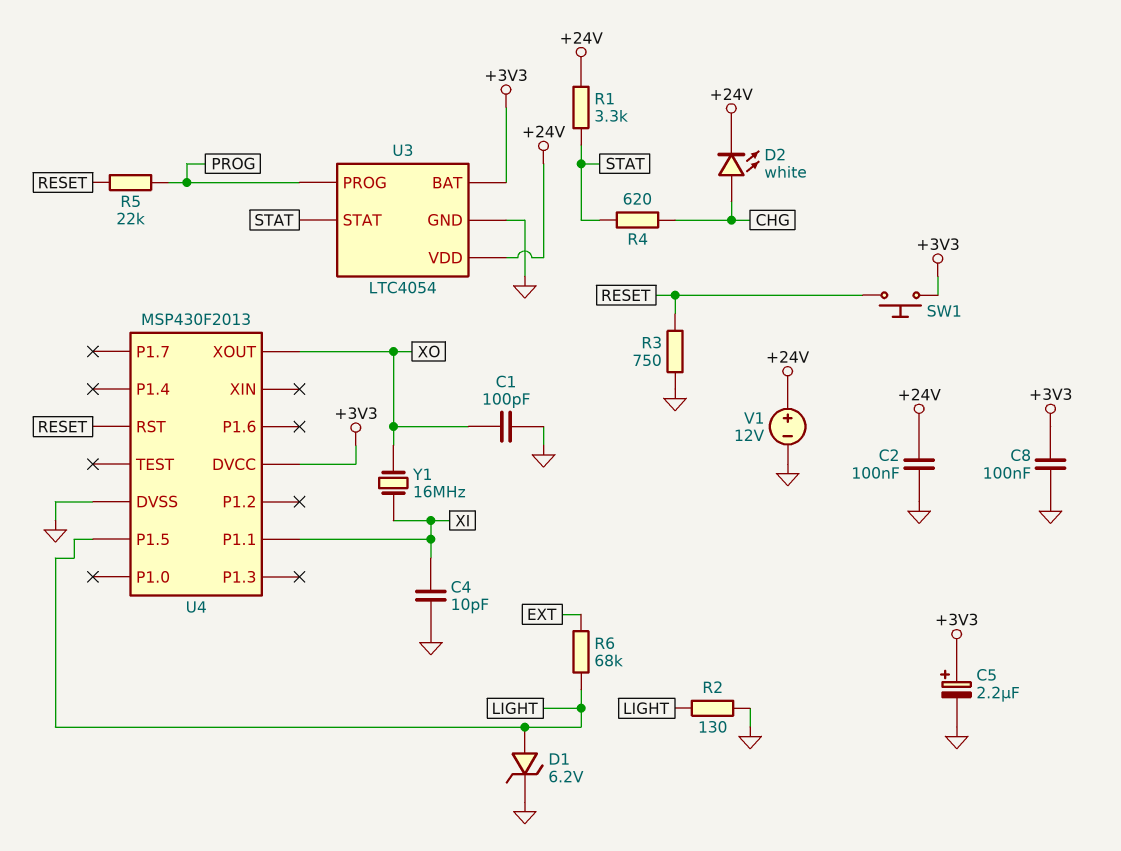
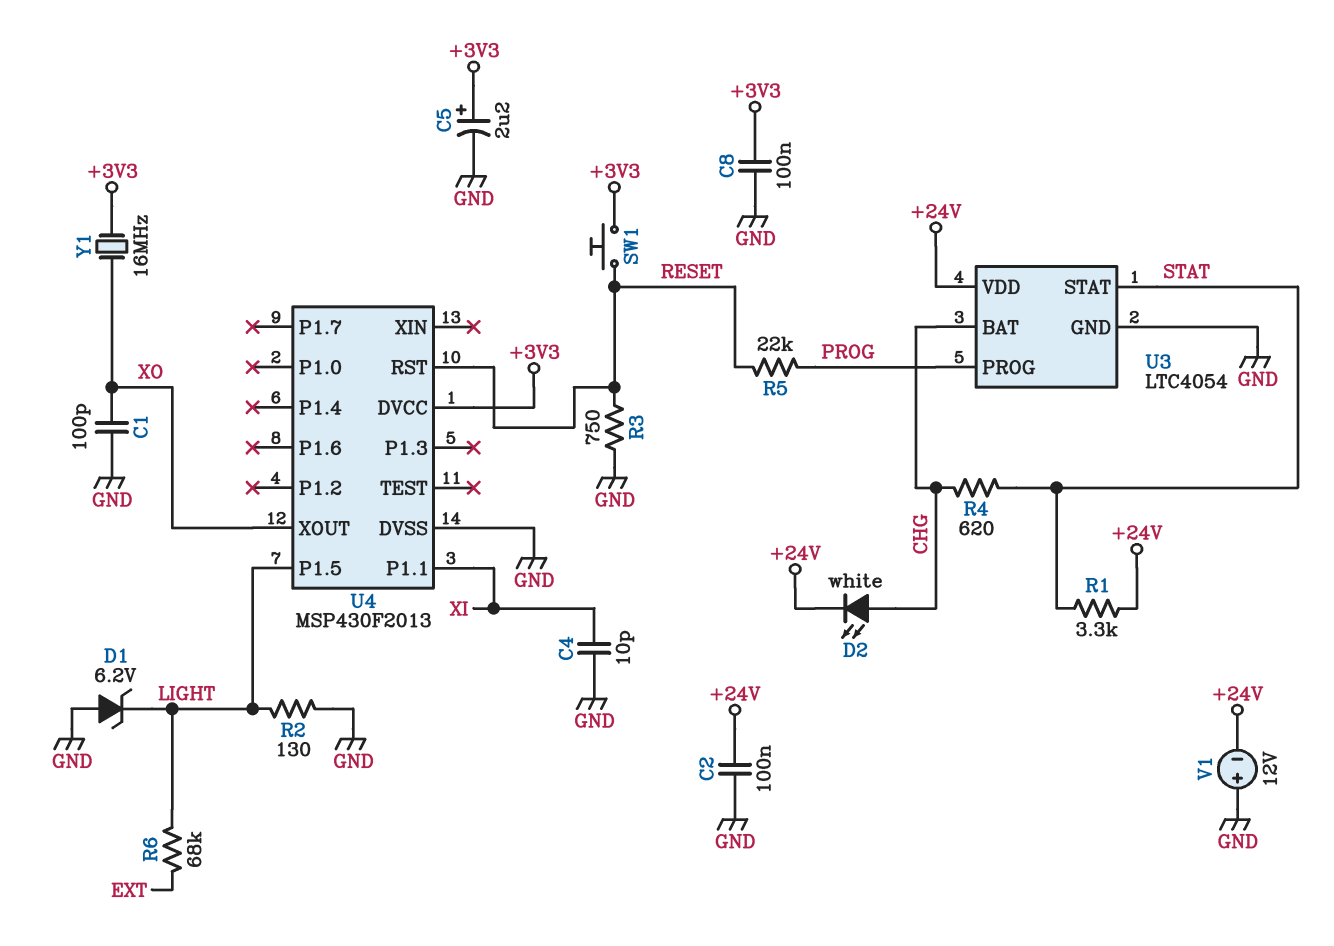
D1: zener 6.2V (A LIGHT, K GND) -> zener 6.2V (A GND, K LIGHT)
U3 pin BAT: +3V3 -> CHG
V1: 12V (plus +24V, minus GND) -> 12V (plus GND, minus +24V)
Y1: 16MHz (XI, XO) -> 16MHz (+3V3, XO)

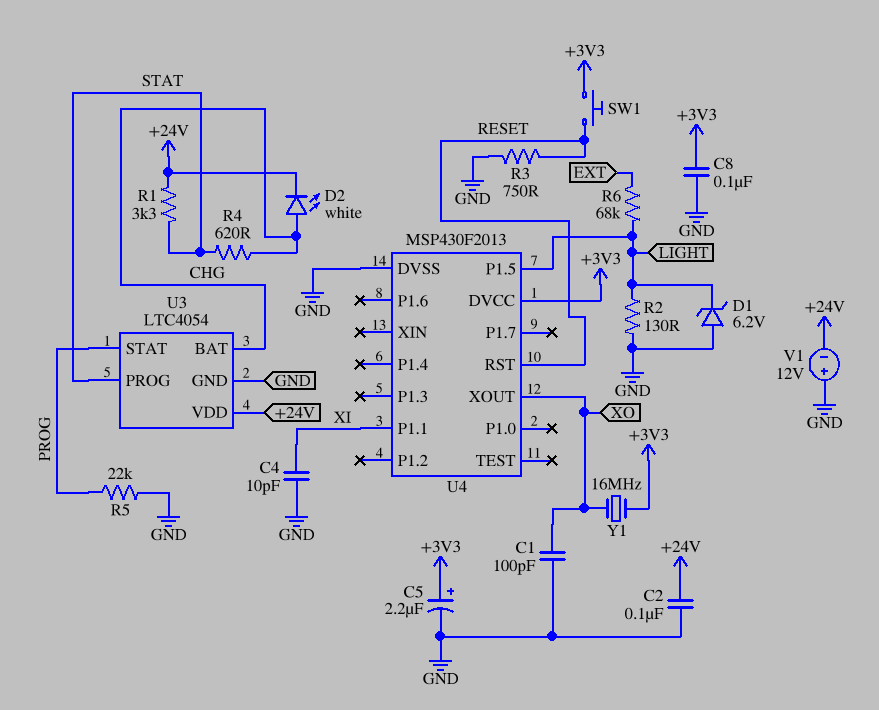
R5: 22k (PROG, RESET) -> 22k (GND, PROG)
U3 pin PROG: PROG -> STAT
U3 pin STAT: STAT -> PROG

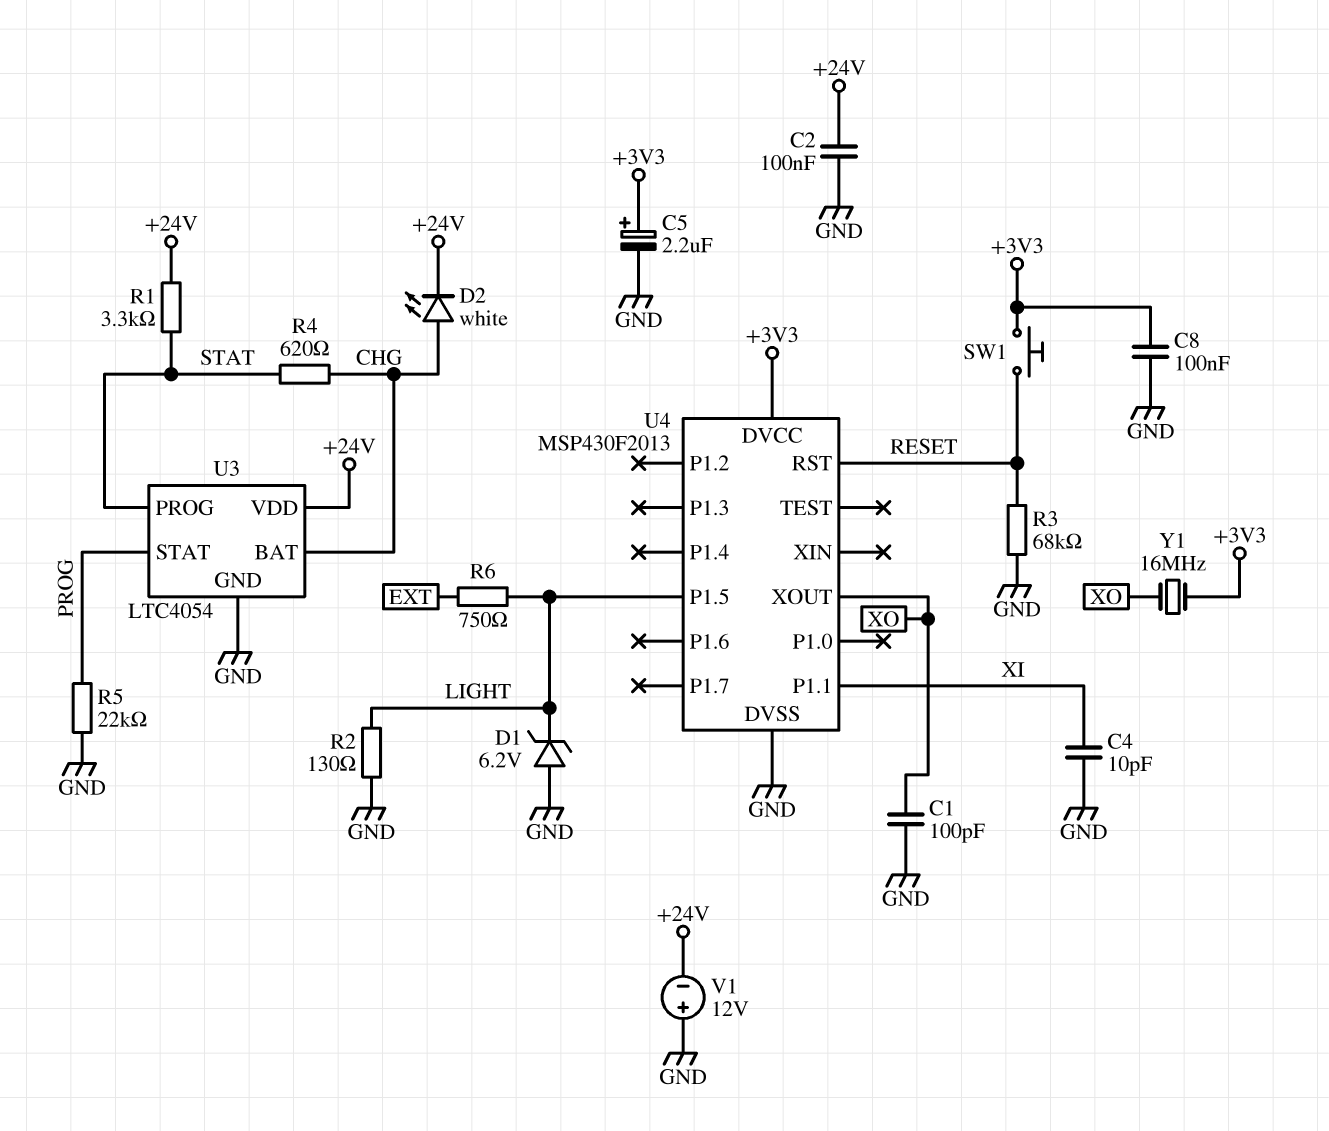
R3: 750 (GND, RESET) -> 68k (GND, RESET)
R6: 68k (EXT, LIGHT) -> 750 (EXT, LIGHT)

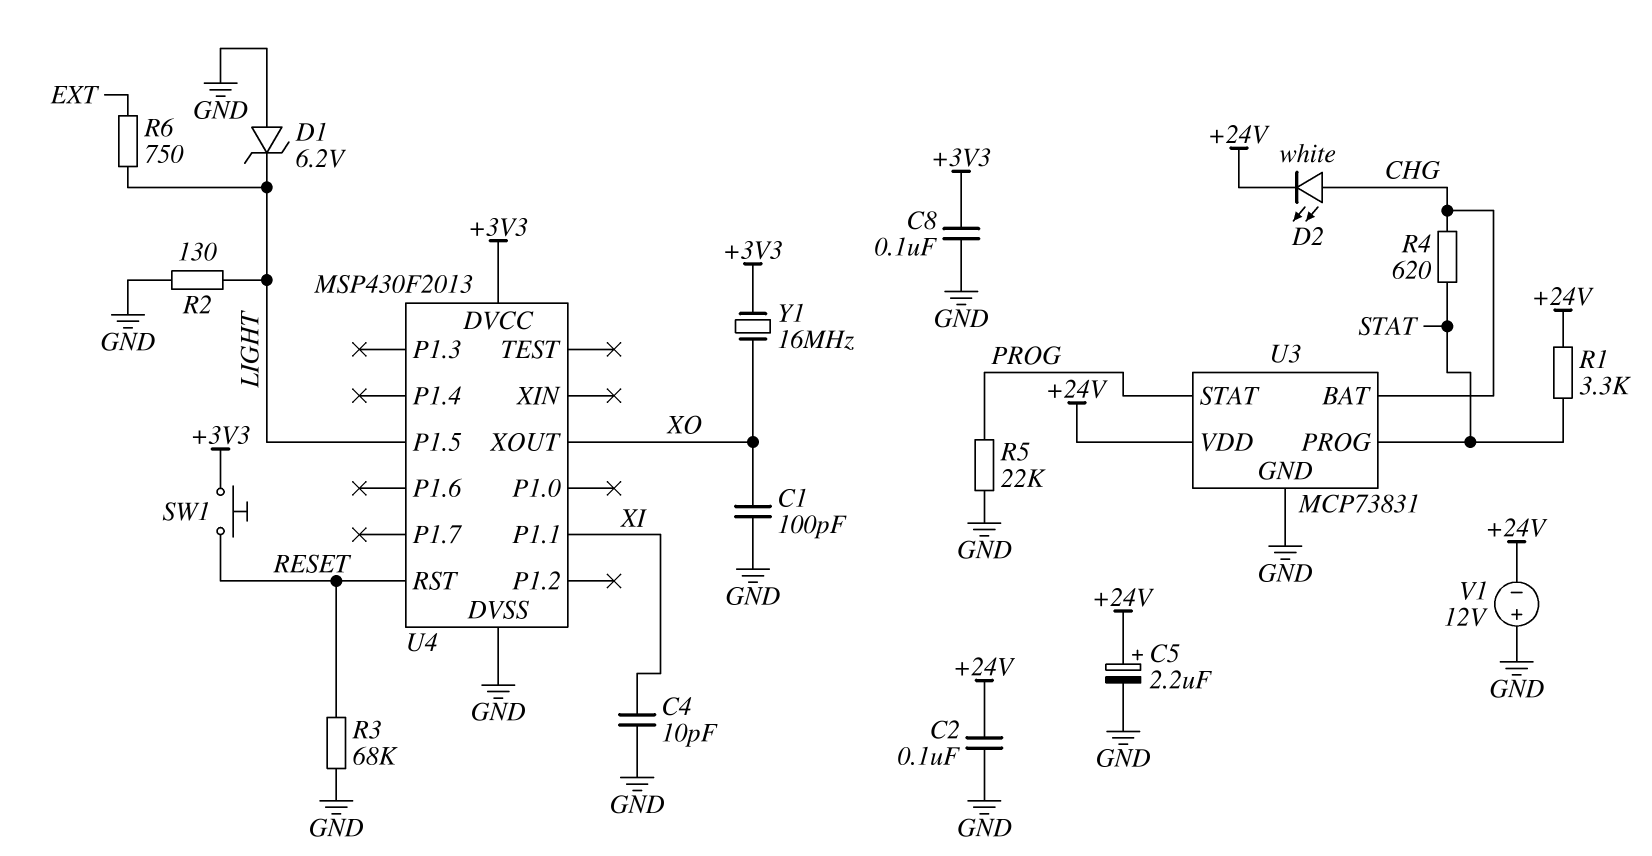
C5: 2.2uF (plus +3V3, minus GND) -> 2.2uF (plus +24V, minus GND)
U3: LTC4054 -> MCP73831

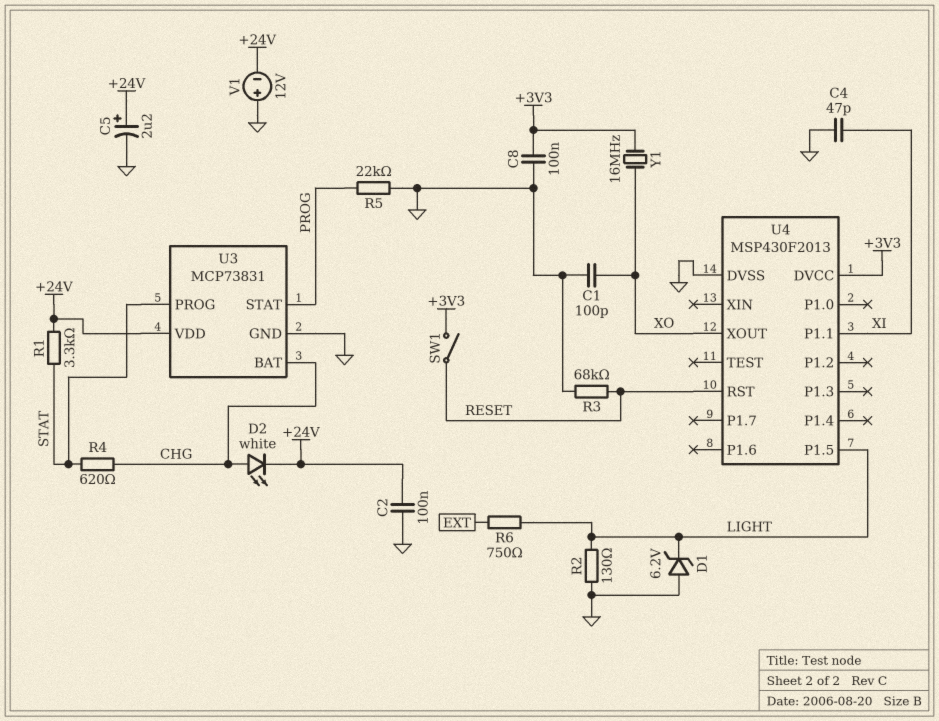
C4: 10pF (GND, XI) -> 47pF (GND, XI)
SW1: button (+3V3, RESET) -> switch (+3V3, RESET)

